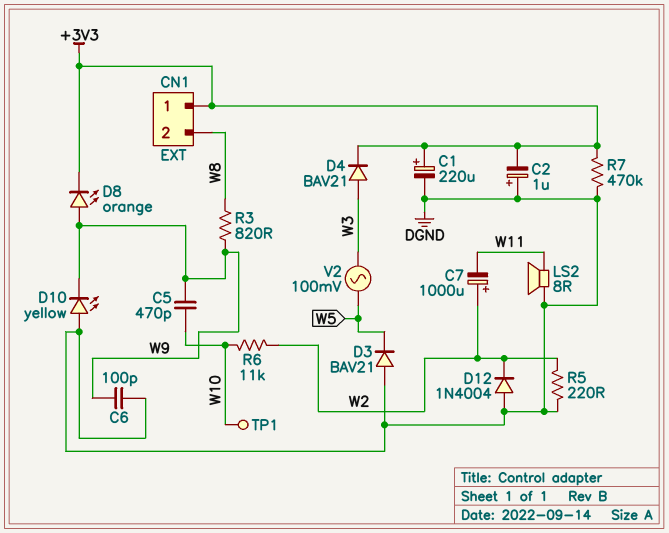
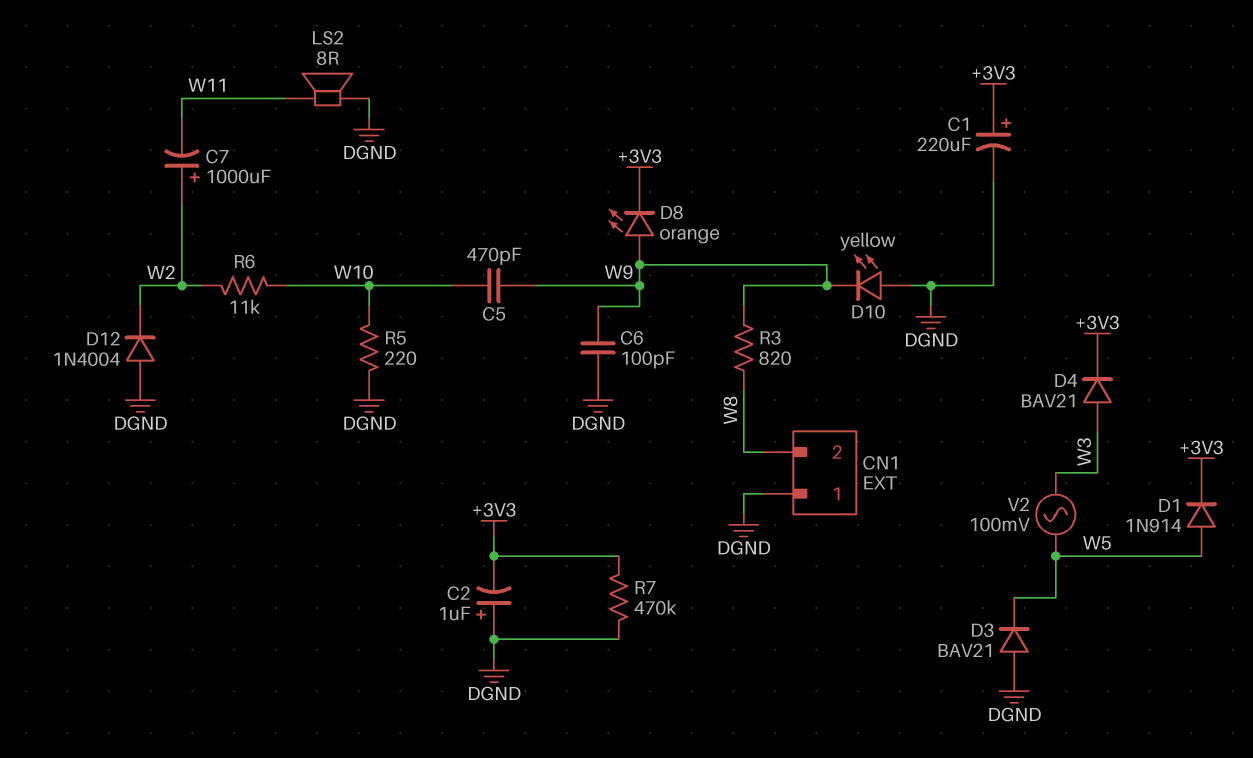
CN1 pin 1: +3V3 -> DGND
D1: none -> diode 1N914 (A W5, K +3V3)
R5: 220 (DGND, W2) -> 220 (DGND, W10)
TP1: test point (W10) -> none

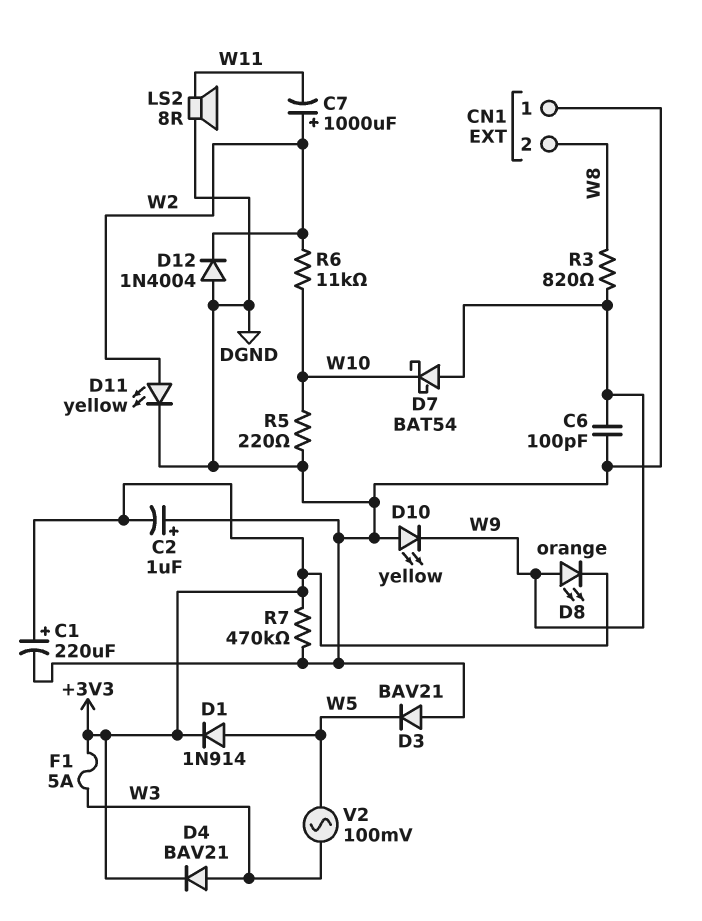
C5: 470pF (W9, W10) -> none
D7: none -> schottky BAT54 (A W9, K W10)
D11: none -> LED yellow (A W2, K DGND)
F1: none -> 5A (+3V3, W3)

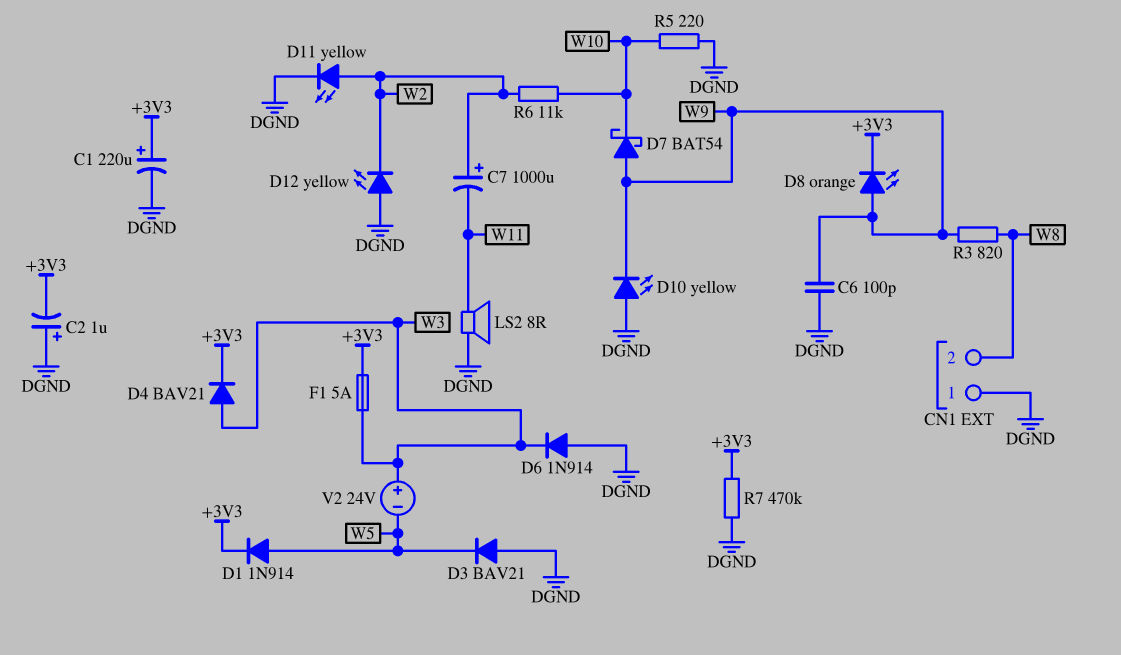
D6: none -> diode 1N914 (A DGND, K W3)
D12: diode 1N4004 (A DGND, K W2) -> LED yellow (A DGND, K W2)
V2: AC 100mV (W3, W5) -> 24V (plus W3, minus W5)

